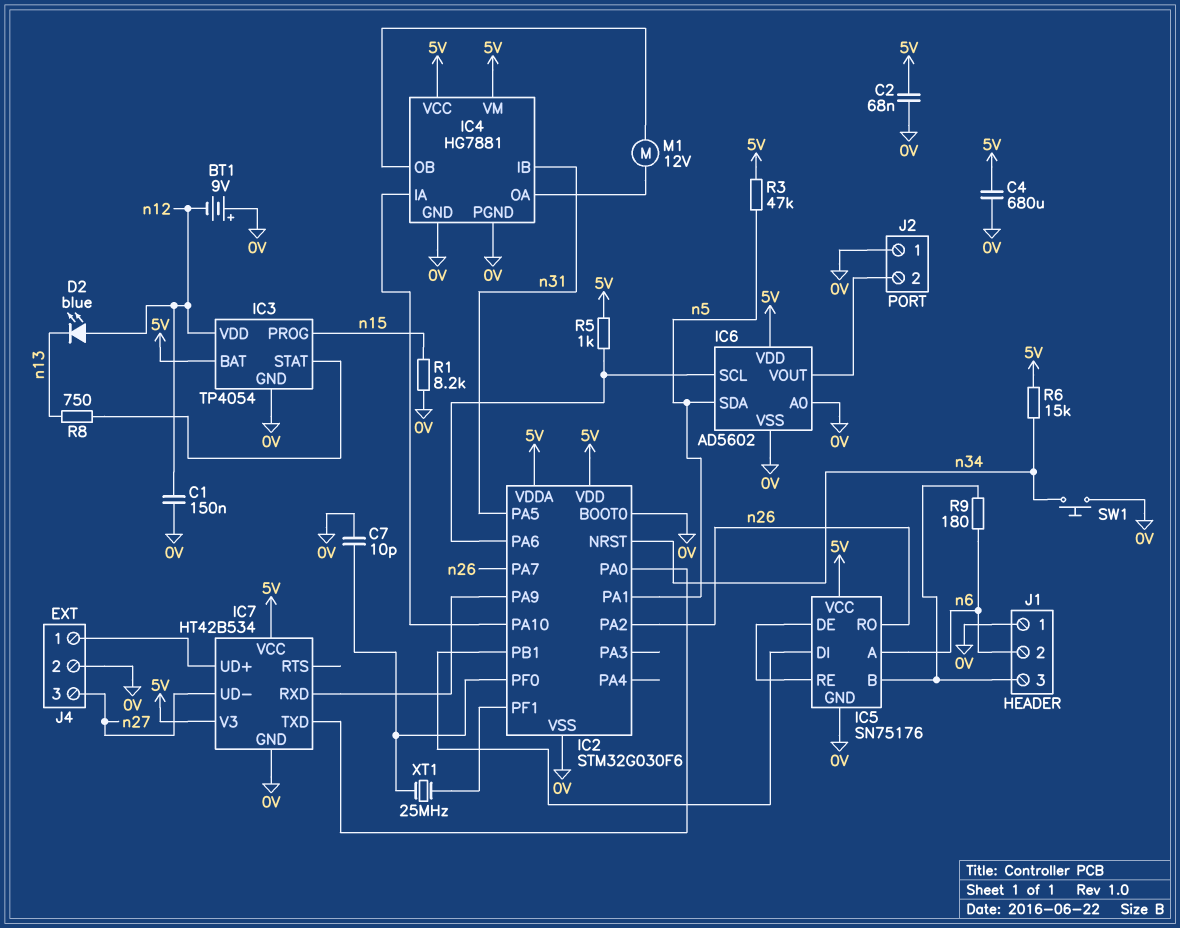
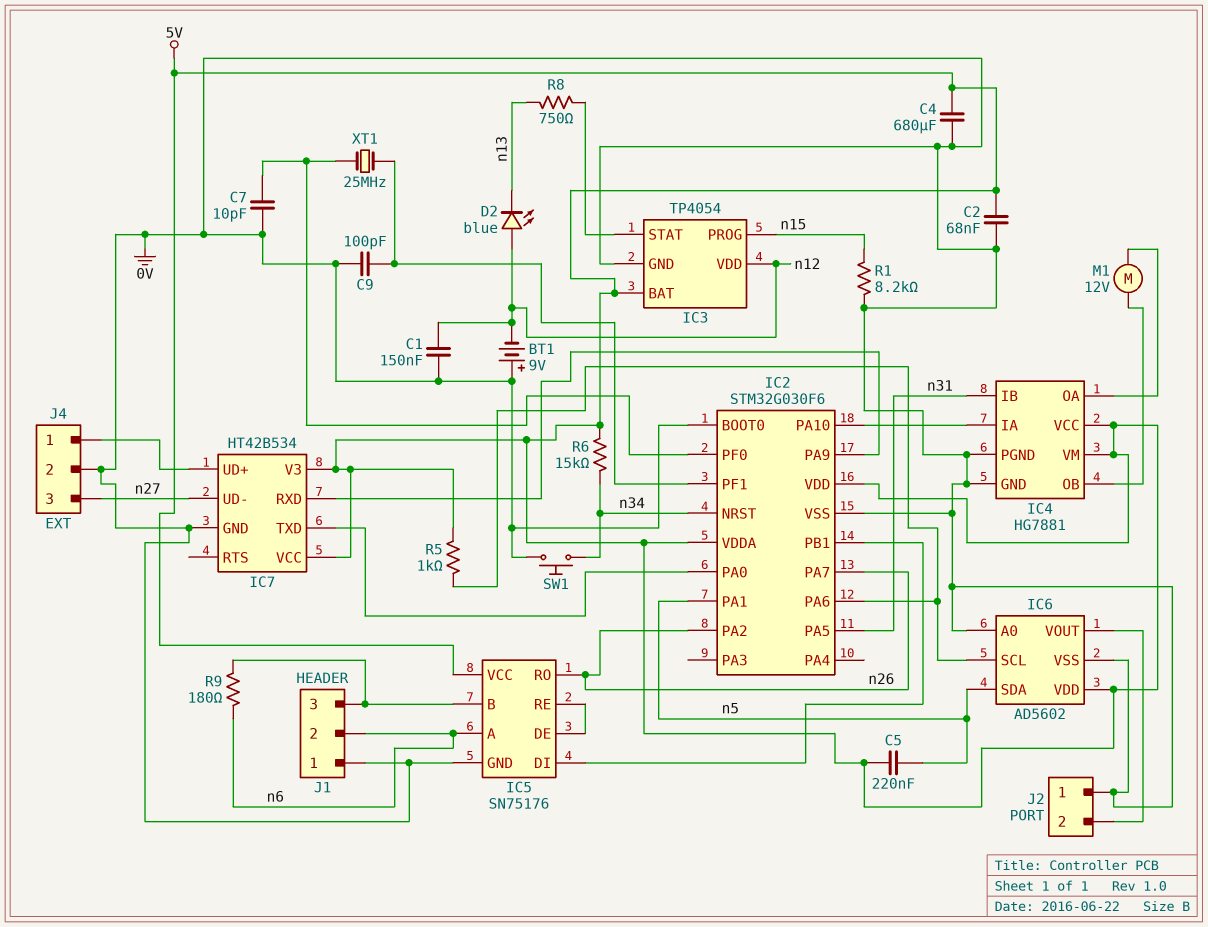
C5: none -> 220nF (5V, n5)
C9: none -> 100pF (0V, IC2/PF1)
R3: 47k (5V, n5) -> none

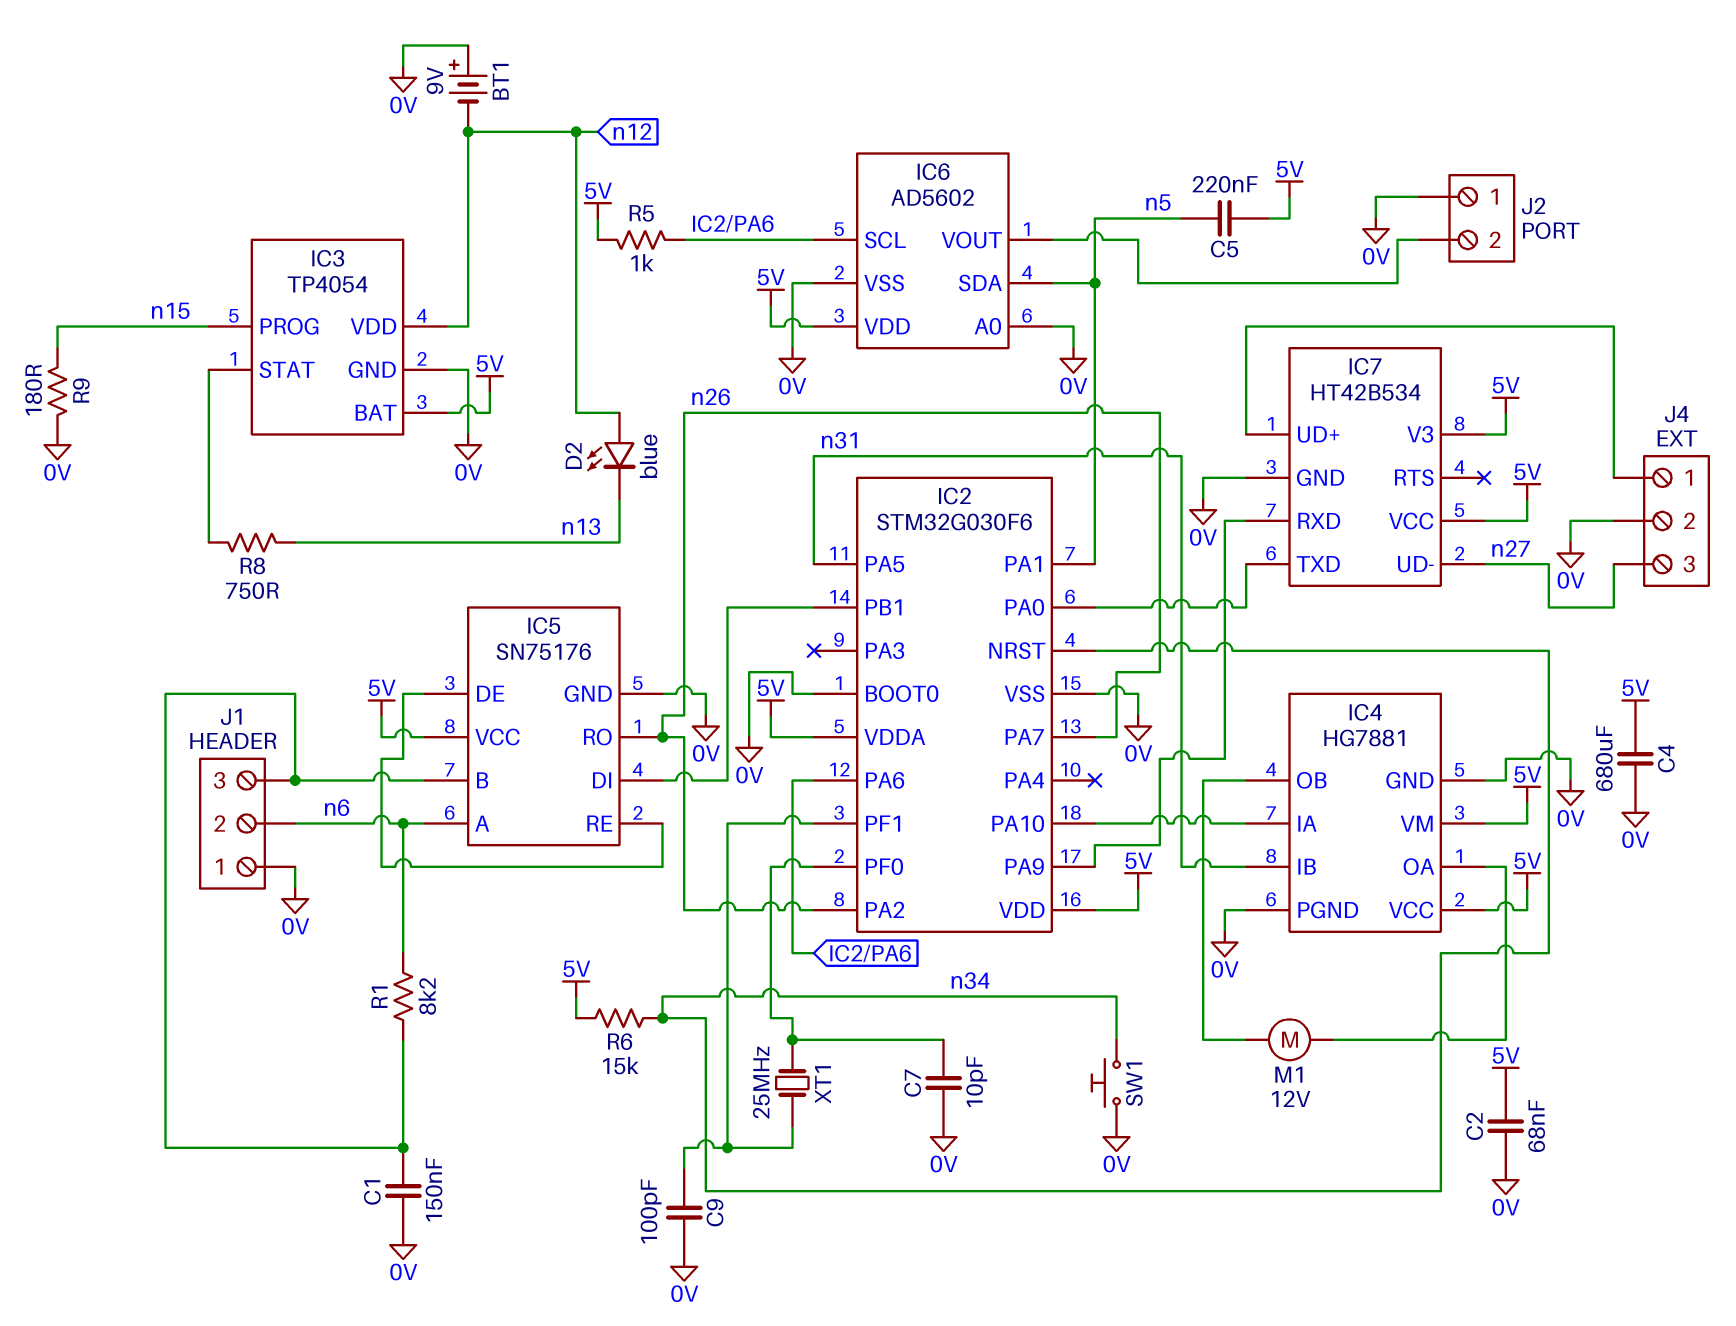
C1: 150nF (0V, n12) -> 150nF (0V, IC5/B)
R1: 8.2k (0V, n15) -> 8.2k (IC5/B, n6)
R9: 180 (IC5/B, n6) -> 180 (0V, n15)

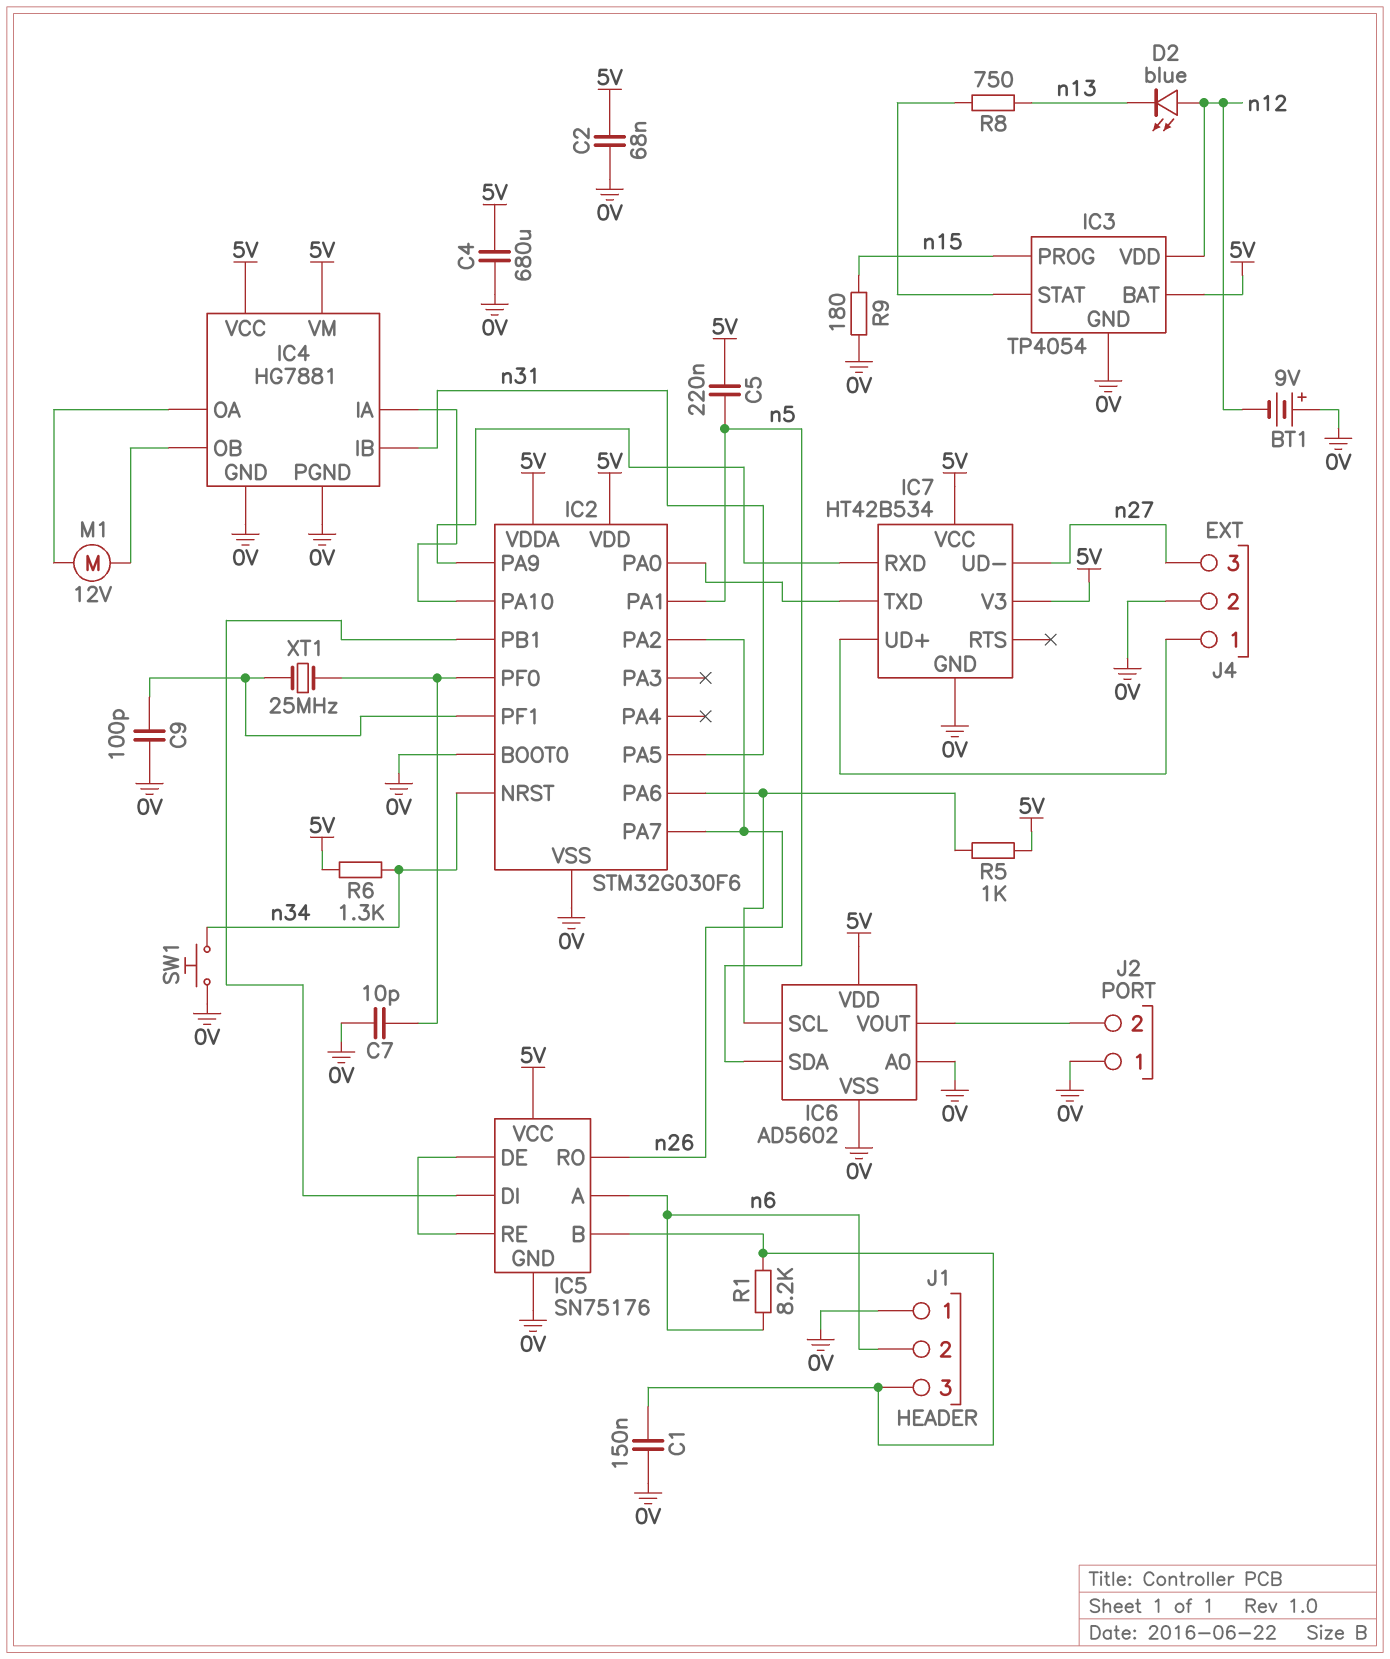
R6: 15k (5V, n34) -> 1.3k (5V, n34)

